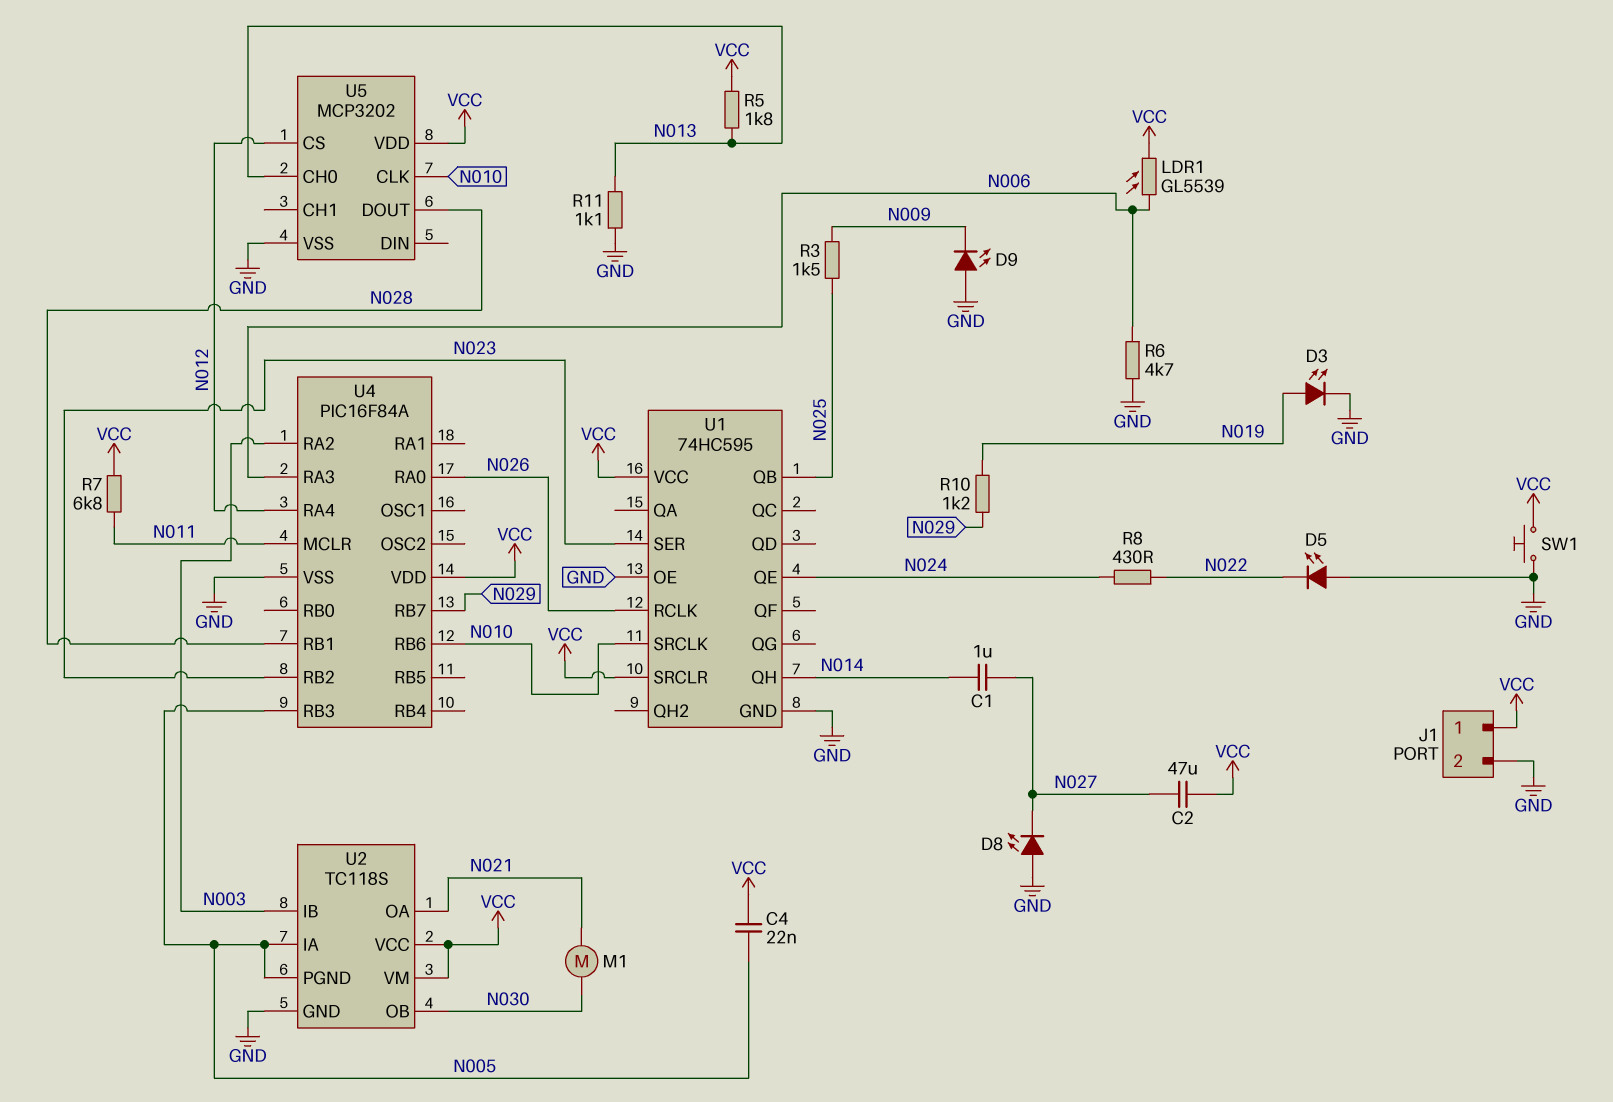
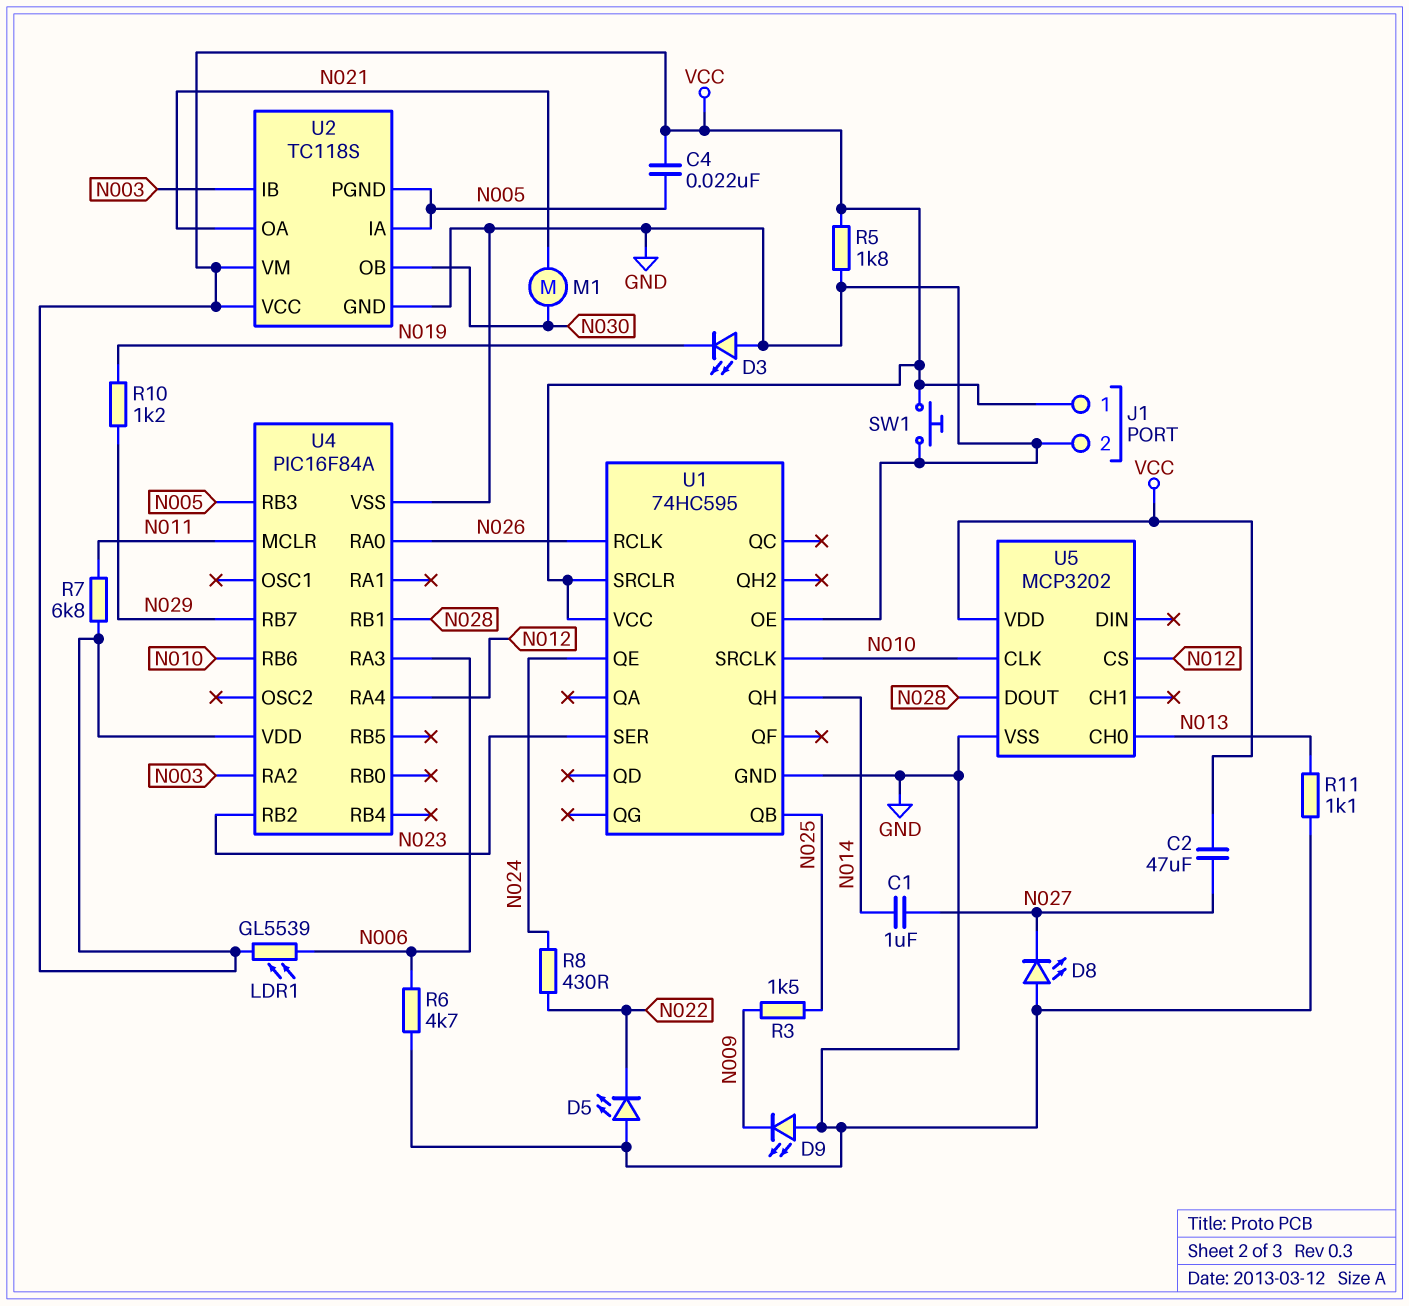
D3: LED (A N019, K GND) -> LED (A GND, K N019)
R5: 1.8k (N013, VCC) -> 1.8k (GND, VCC)

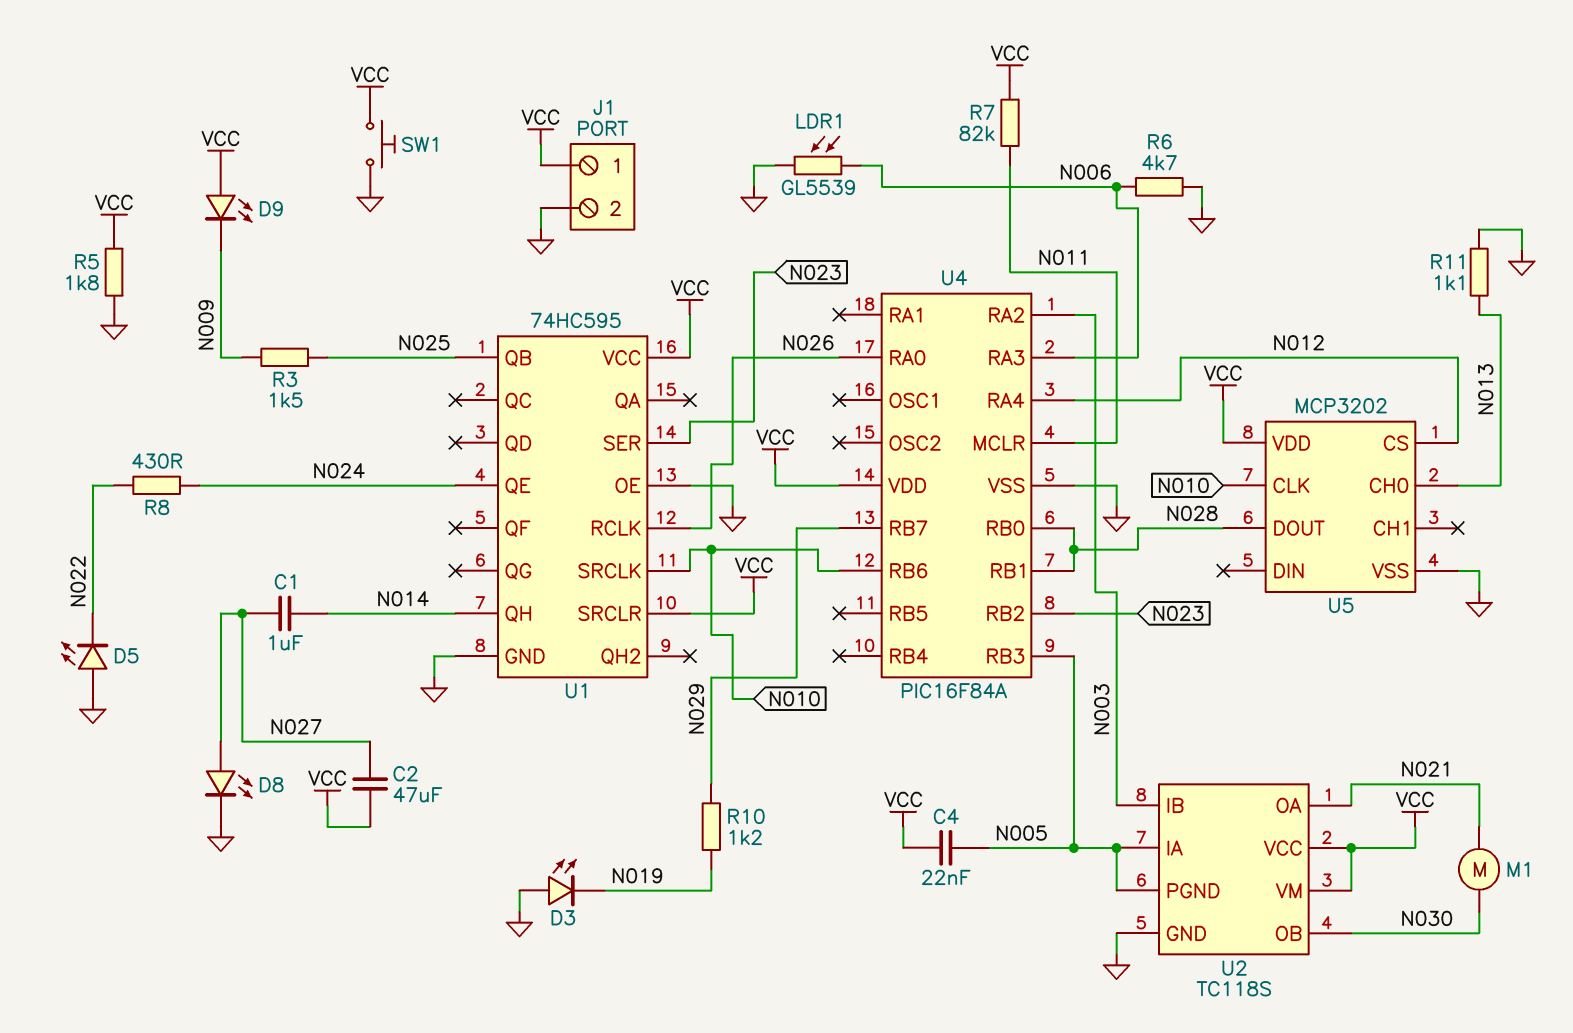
D8: LED (A GND, K N027) -> LED (A N027, K GND)
D9: LED (A GND, K N009) -> LED (A VCC, K N009)
LDR1: GL5539 (N006, VCC) -> GL5539 (GND, N006)
R7: 6.8k (N011, VCC) -> 82k (N011, VCC)
U4 pin RB0: none -> N028

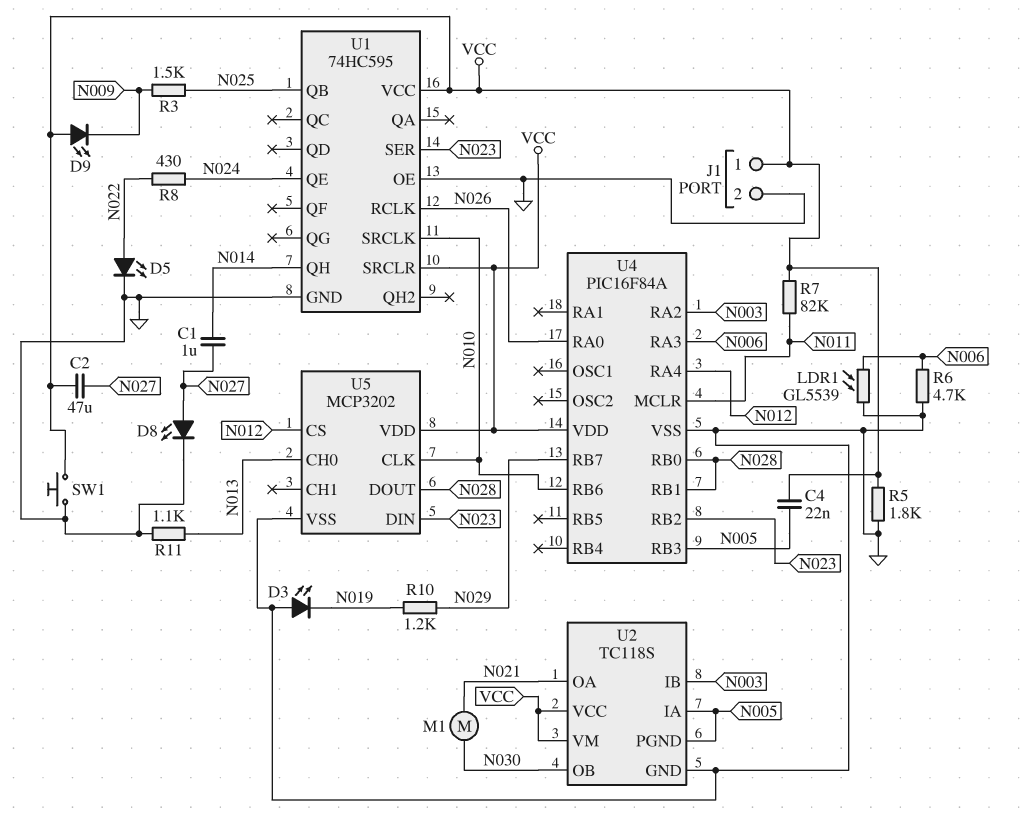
D5: LED (A GND, K N022) -> LED (A N022, K GND)
U5 pin DIN: none -> N023

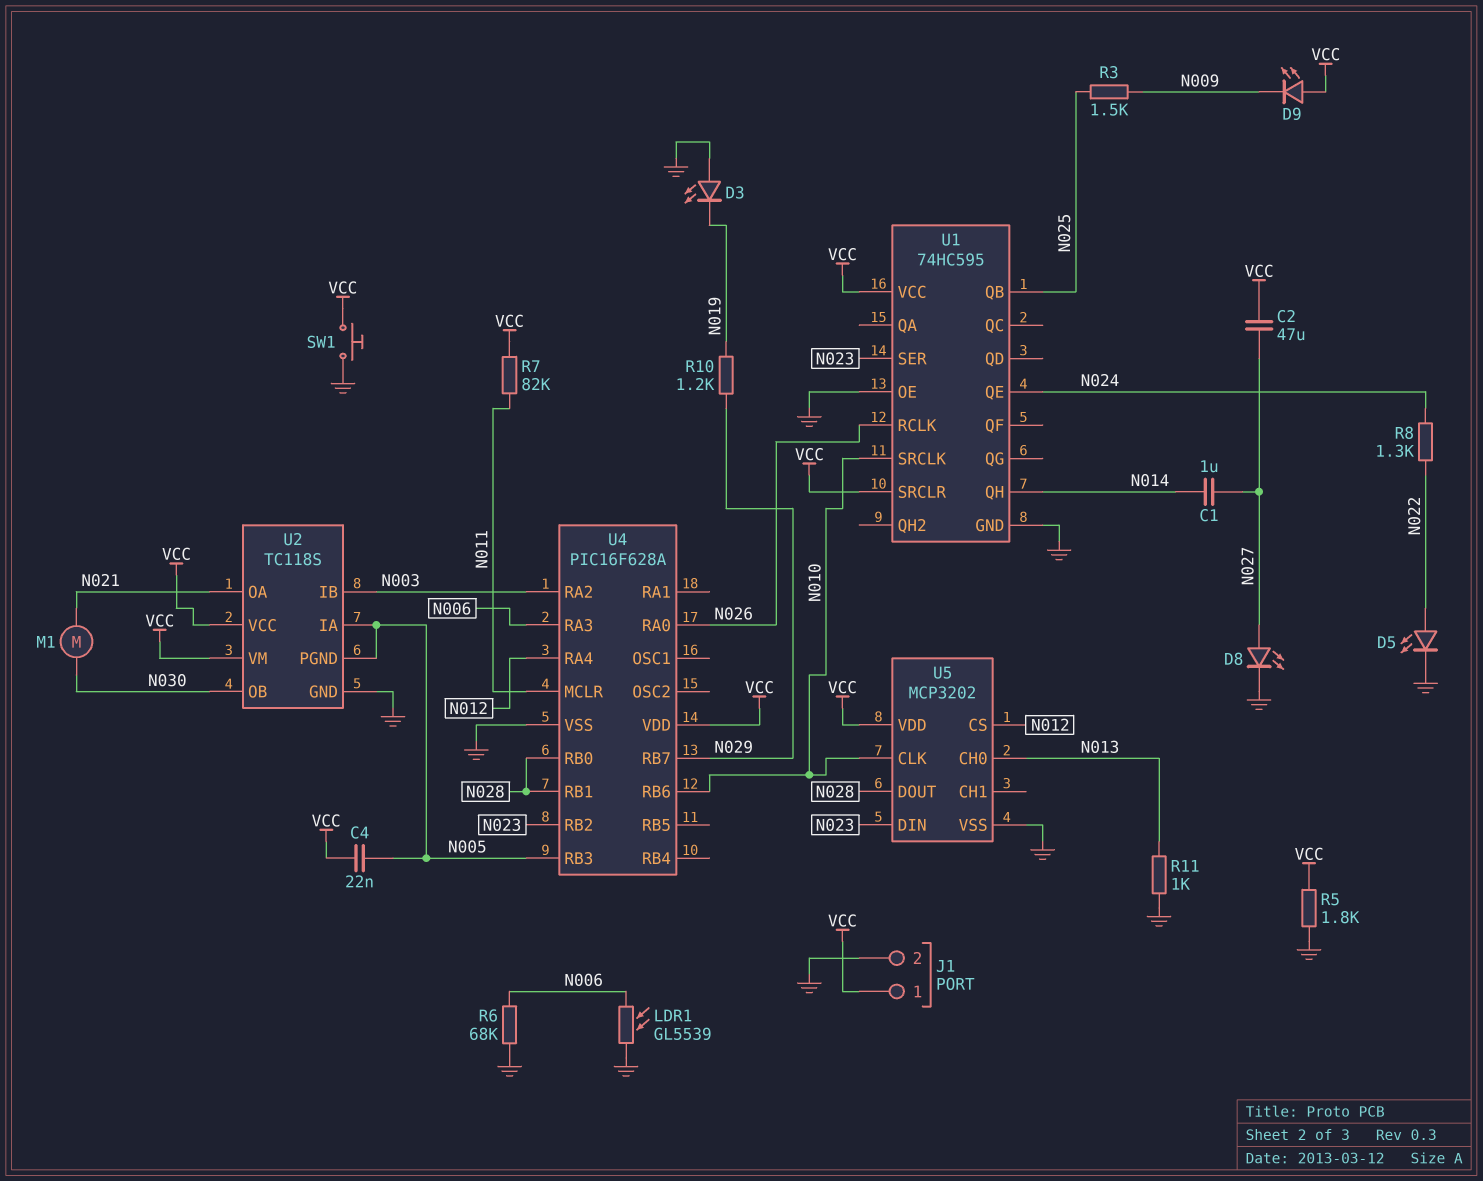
R6: 4.7k (GND, N006) -> 68k (GND, N006)
R8: 430 (N022, N024) -> 1.3k (N022, N024)
R11: 1.1k (GND, N013) -> 1k (GND, N013)
U4: PIC16F84A -> PIC16F628A

